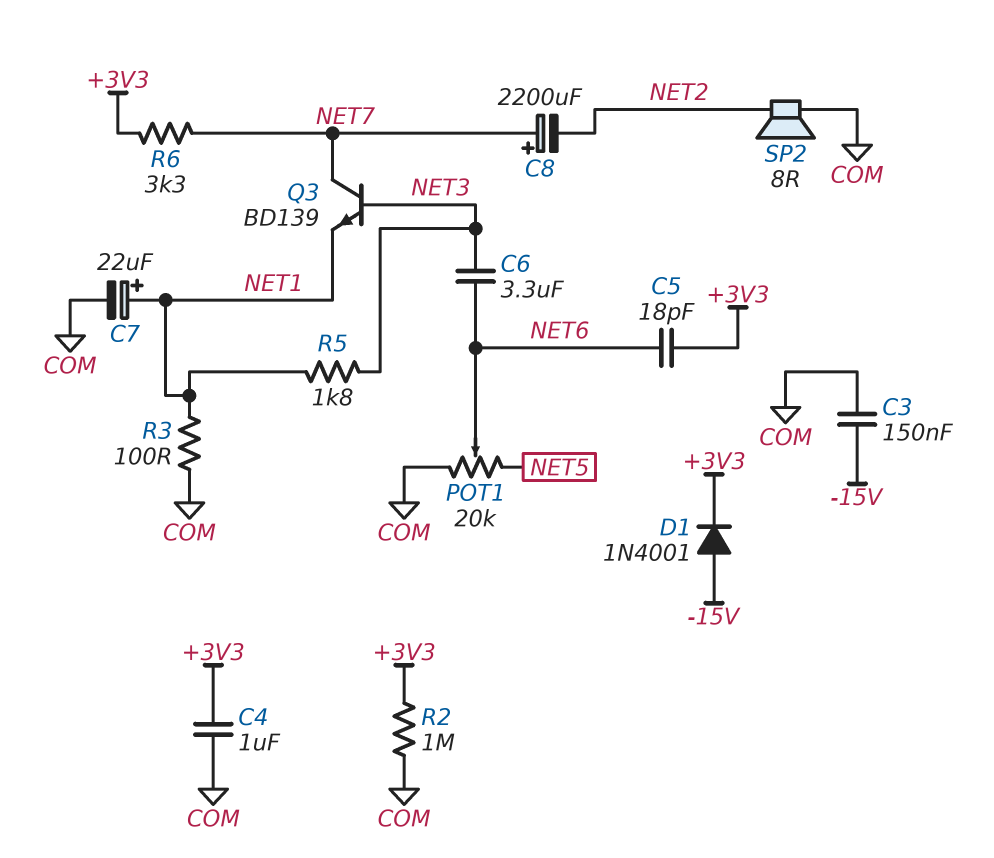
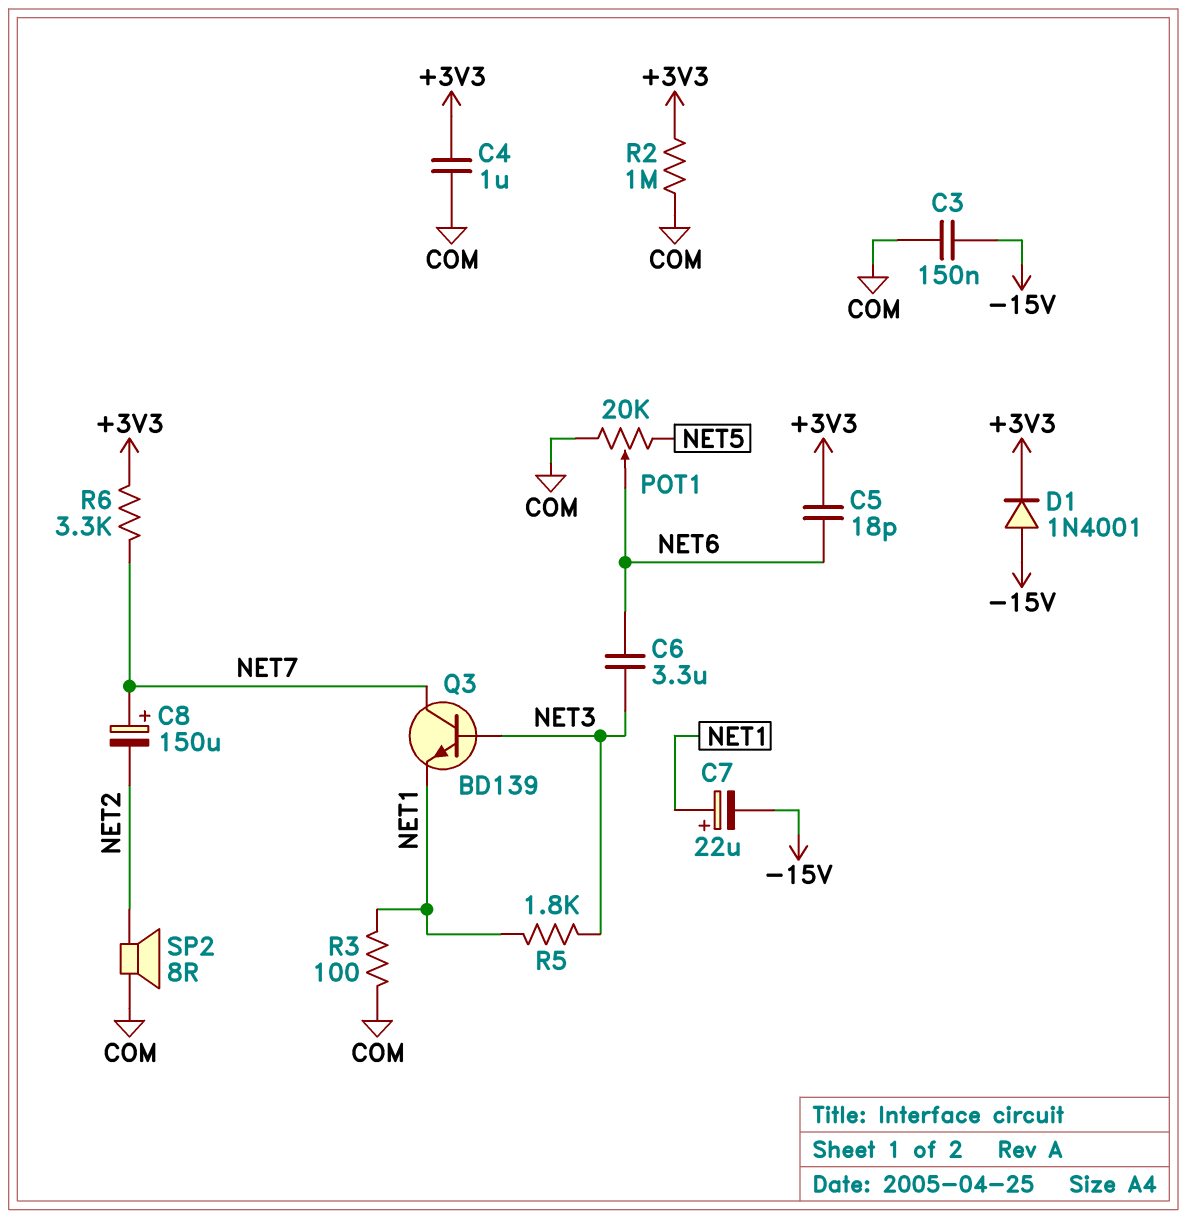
C7: 22uF (plus NET1, minus COM) -> 22uF (plus NET1, minus -15V)
C8: 2200uF (plus NET7, minus NET2) -> 150uF (plus NET7, minus NET2)

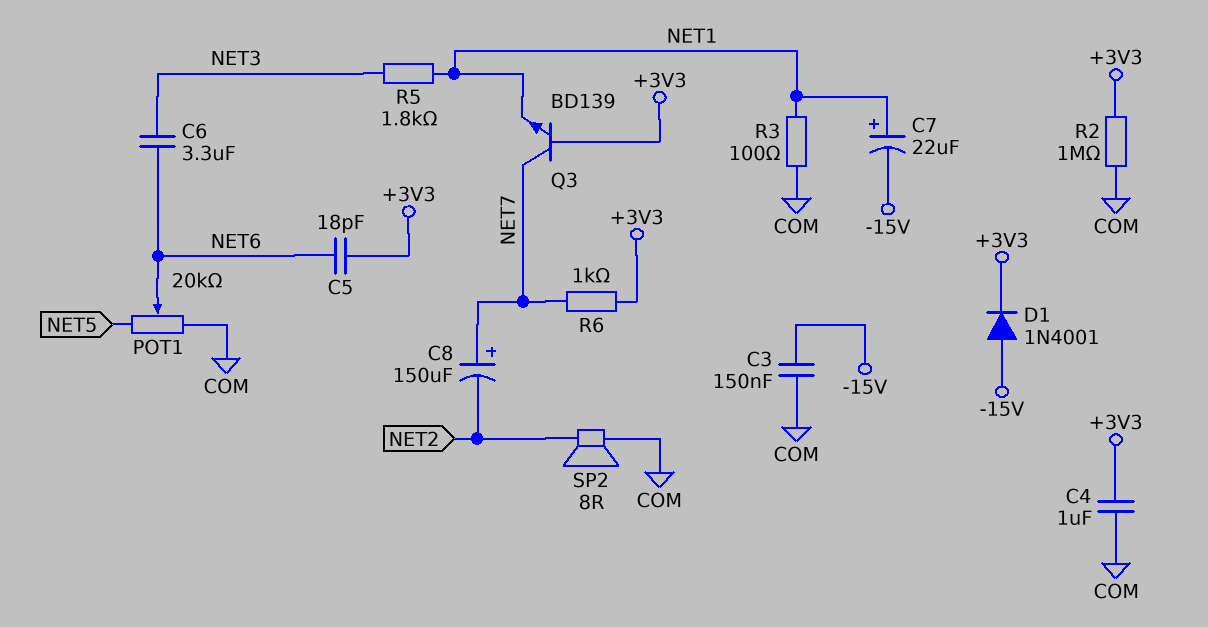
Q3: NPN BD139 (B NET3, C NET7, E NET1) -> NPN BD139 (B +3V3, C NET7, E NET1)
R6: 3.3k (+3V3, NET7) -> 1k (+3V3, NET7)

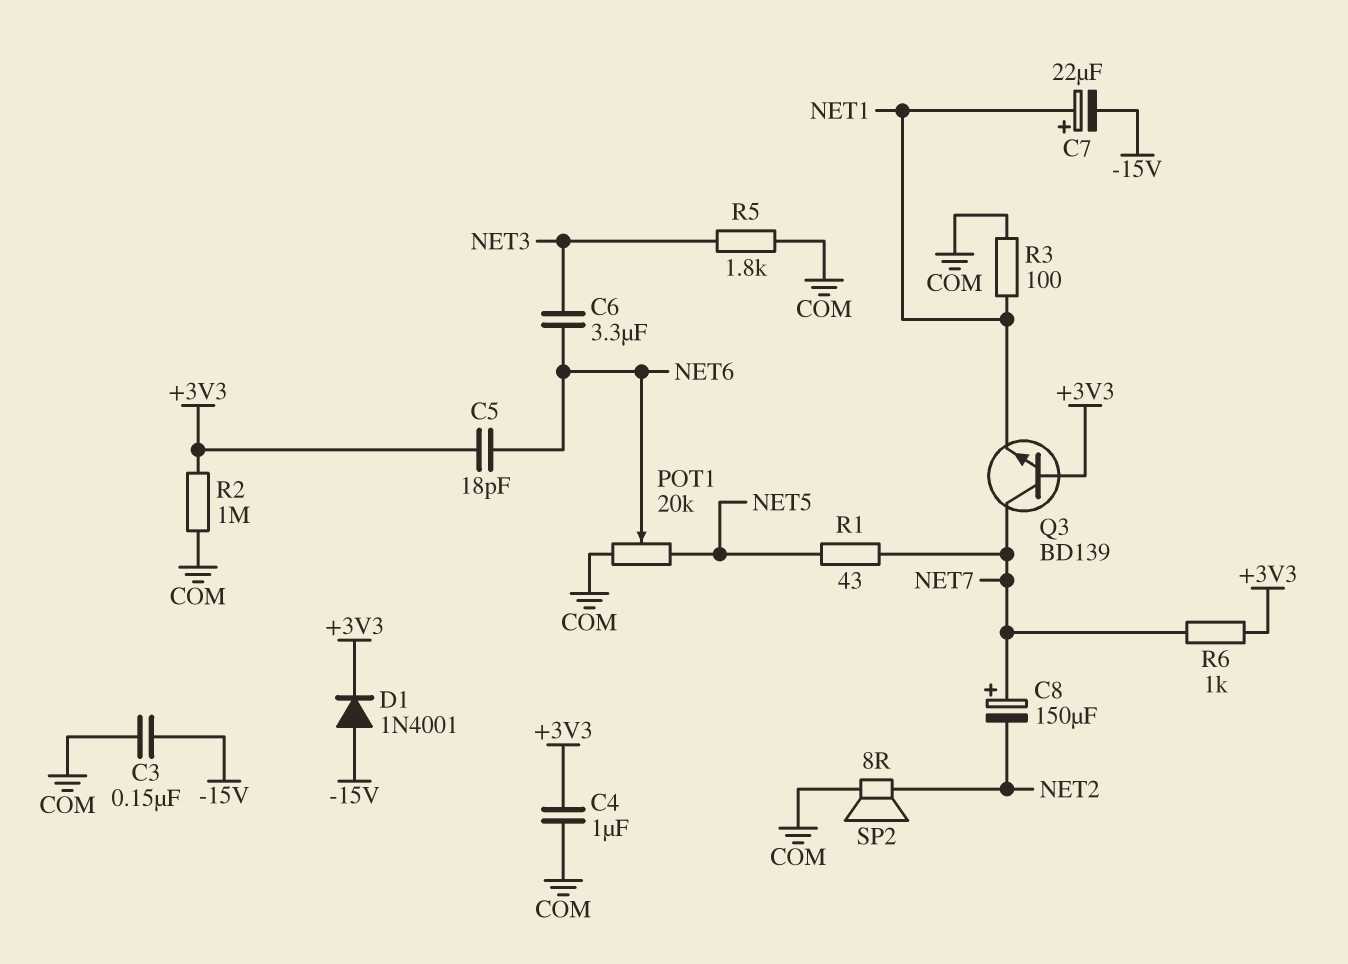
R1: none -> 43 (NET5, NET7)
R5: 1.8k (NET1, NET3) -> 1.8k (COM, NET3)

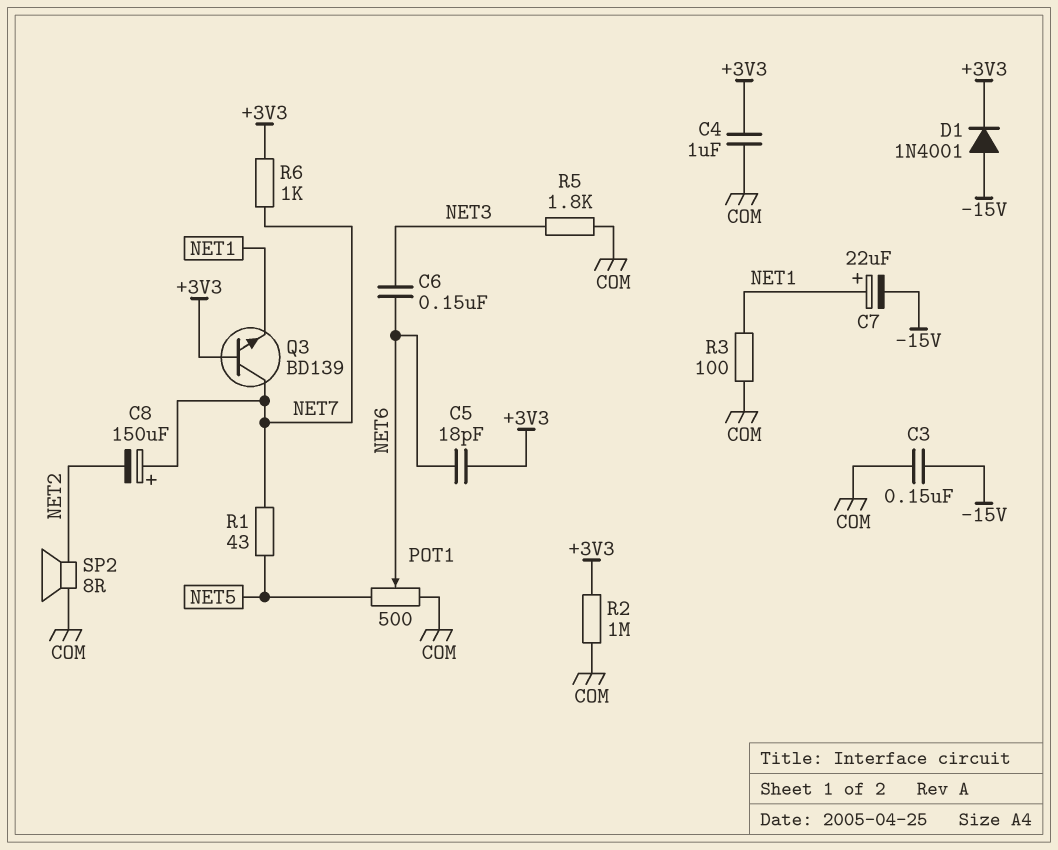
C6: 3.3uF (NET3, NET6) -> 150nF (NET3, NET6)
POT1: 20k (COM, NET5, wiper NET6) -> 500 (COM, NET5, wiper NET6)

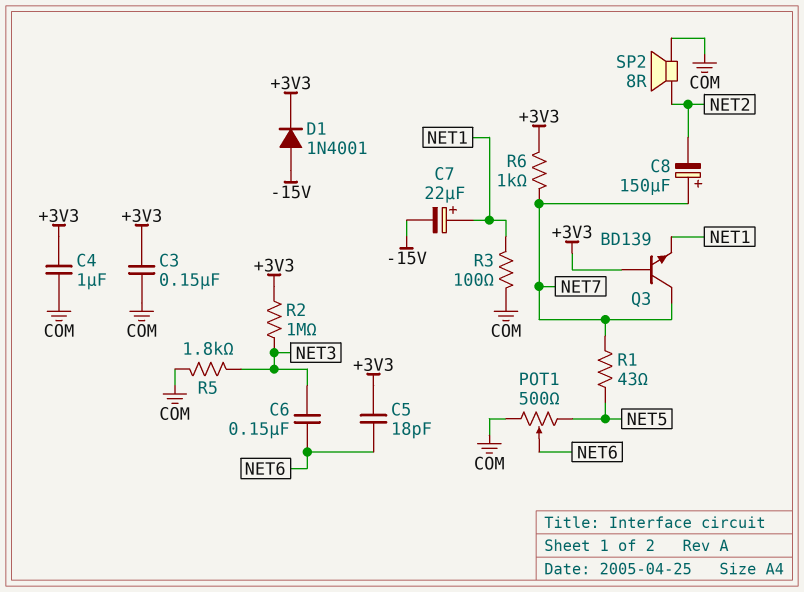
C3: 150nF (-15V, COM) -> 150nF (+3V3, COM)
R2: 1M (+3V3, COM) -> 1M (+3V3, NET3)

